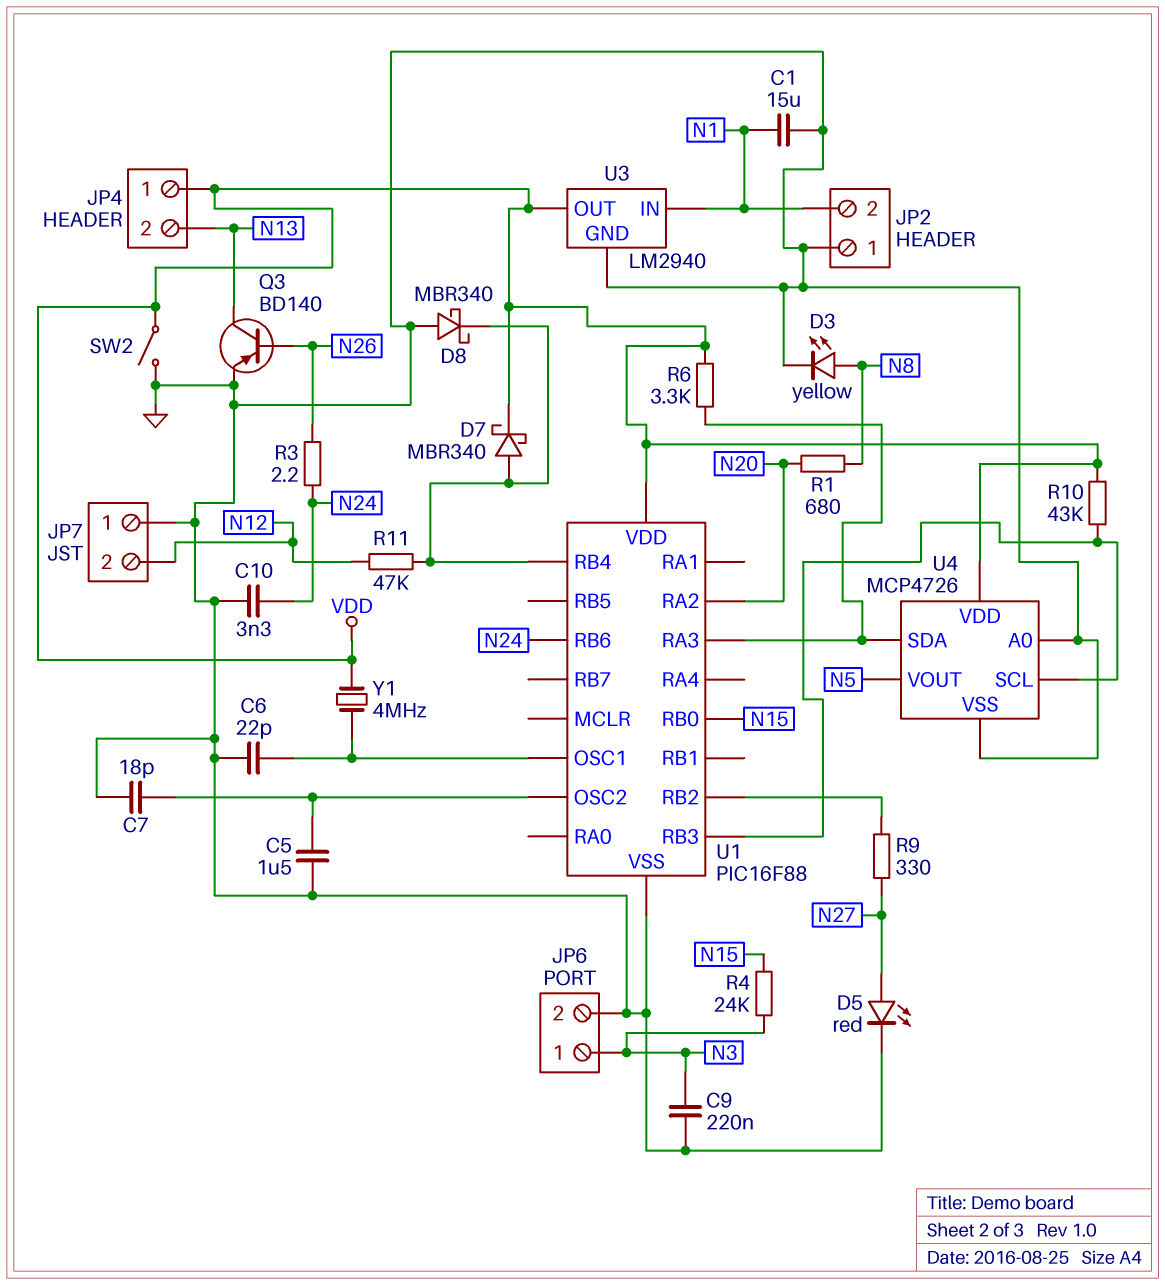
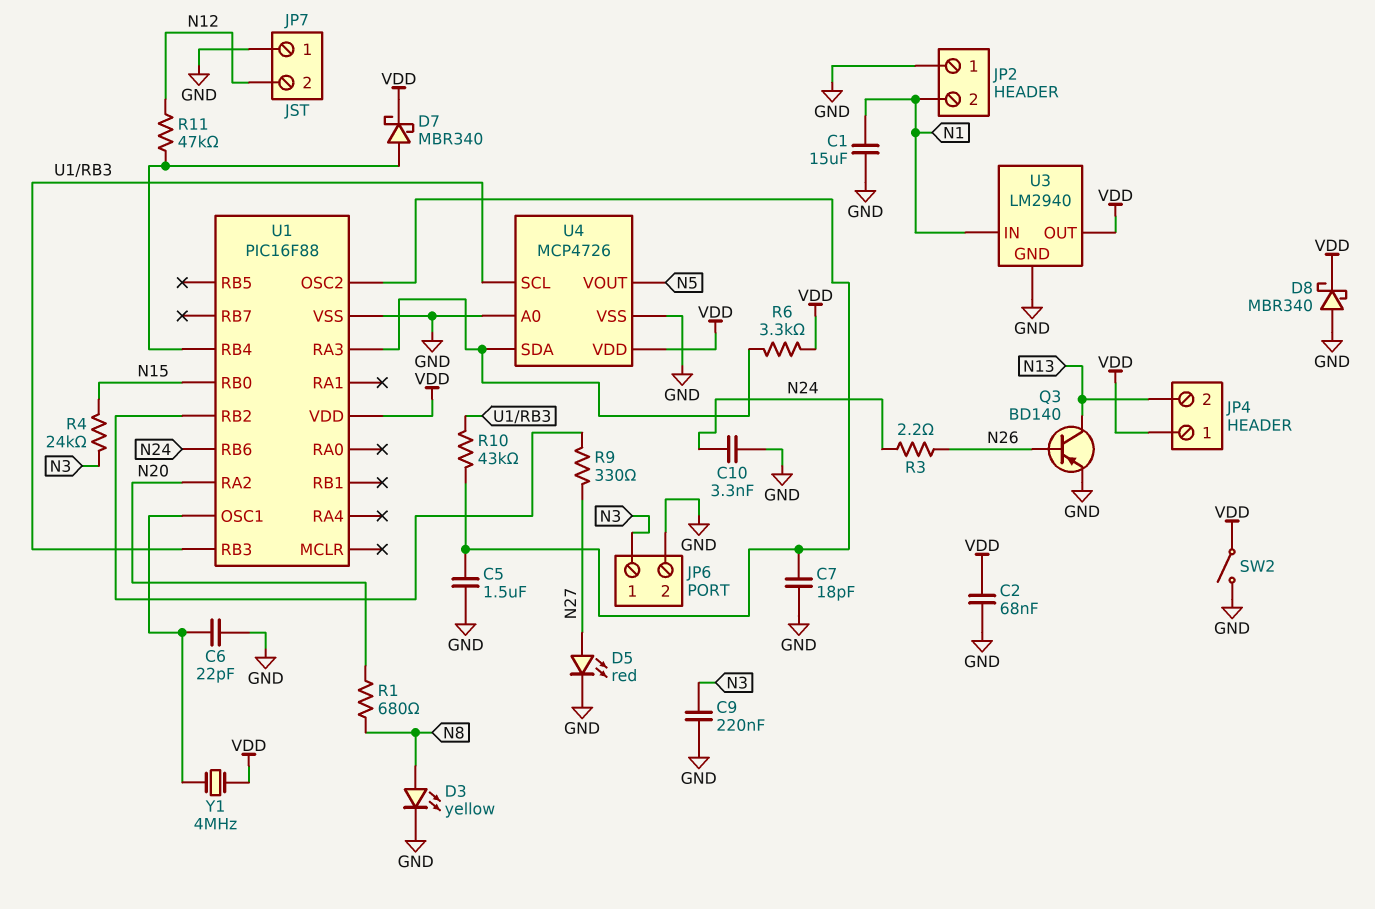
C2: none -> 68nF (GND, VDD)
D8: schottky MBR340 (A GND, K U1/RB4) -> schottky MBR340 (A GND, K VDD)
R10: 43k (U1/RB3, VDD) -> 43k (U1/OSC2, U1/RB3)

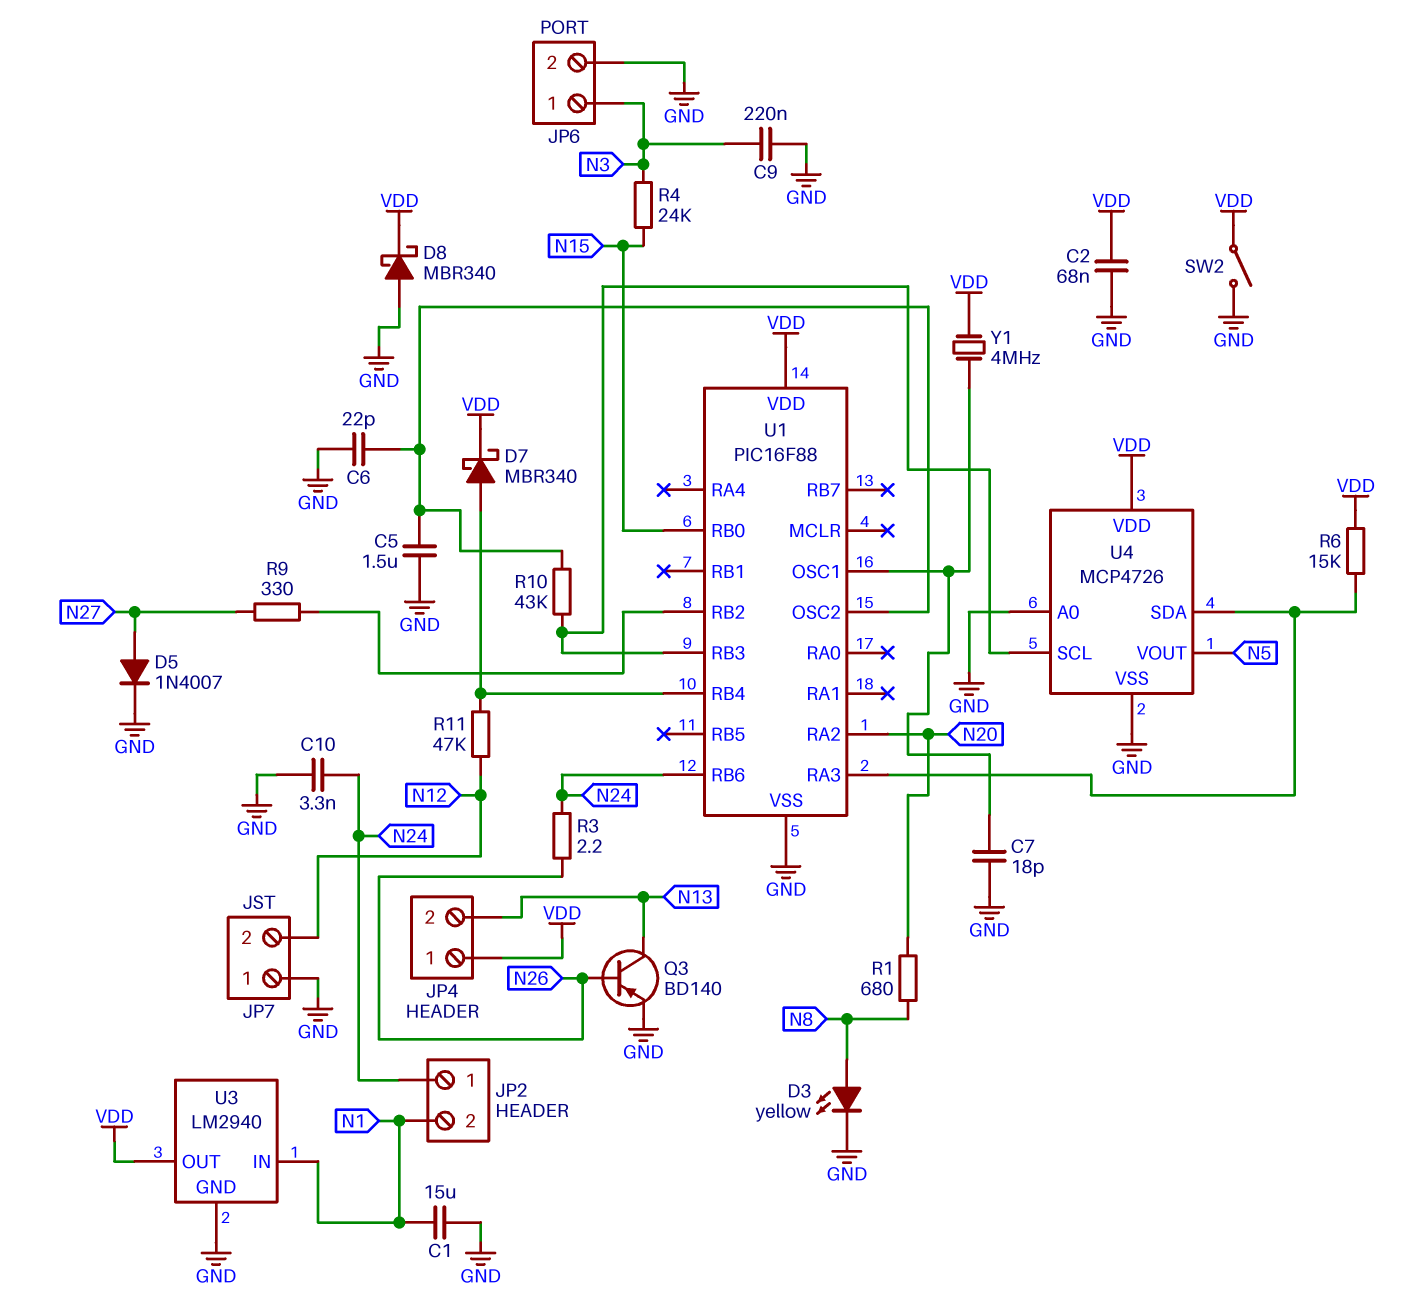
C6: 22pF (GND, U1/OSC1) -> 22pF (GND, U1/OSC2)
C7: 18pF (GND, U1/OSC2) -> 18pF (GND, U1/OSC1)
D5: LED red (A N27, K GND) -> diode 1N4007 (A N27, K GND)
JP2 pin 1: GND -> N24
R6: 3.3k (U1/RA3, VDD) -> 15k (U1/RA3, VDD)

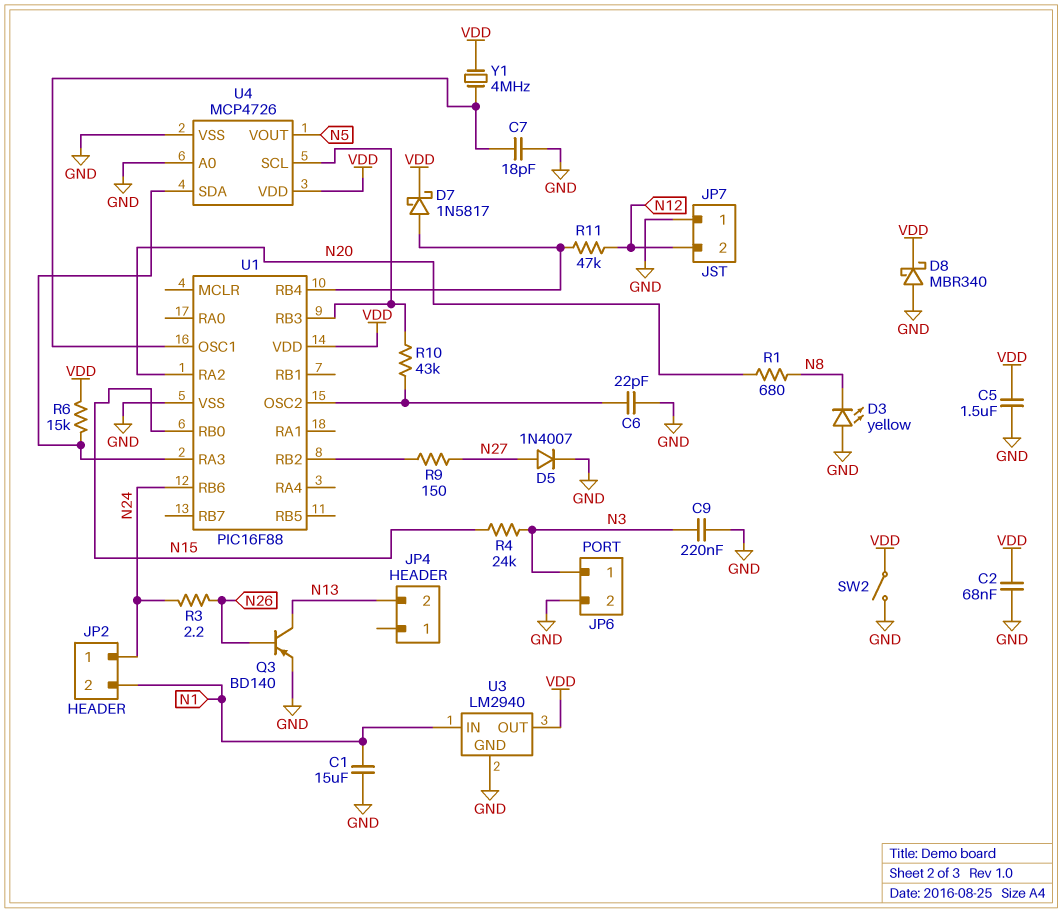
C5: 1.5uF (GND, U1/OSC2) -> 1.5uF (GND, VDD)
C10: 3.3nF (GND, N24) -> none
D3: LED yellow (A N8, K GND) -> LED yellow (A GND, K N8)
D7: schottky MBR340 (A U1/RB4, K VDD) -> schottky 1N5817 (A U1/RB4, K VDD)
JP4 pin 1: VDD -> none
R9: 330 (N27, U1/RB2) -> 150 (N27, U1/RB2)

